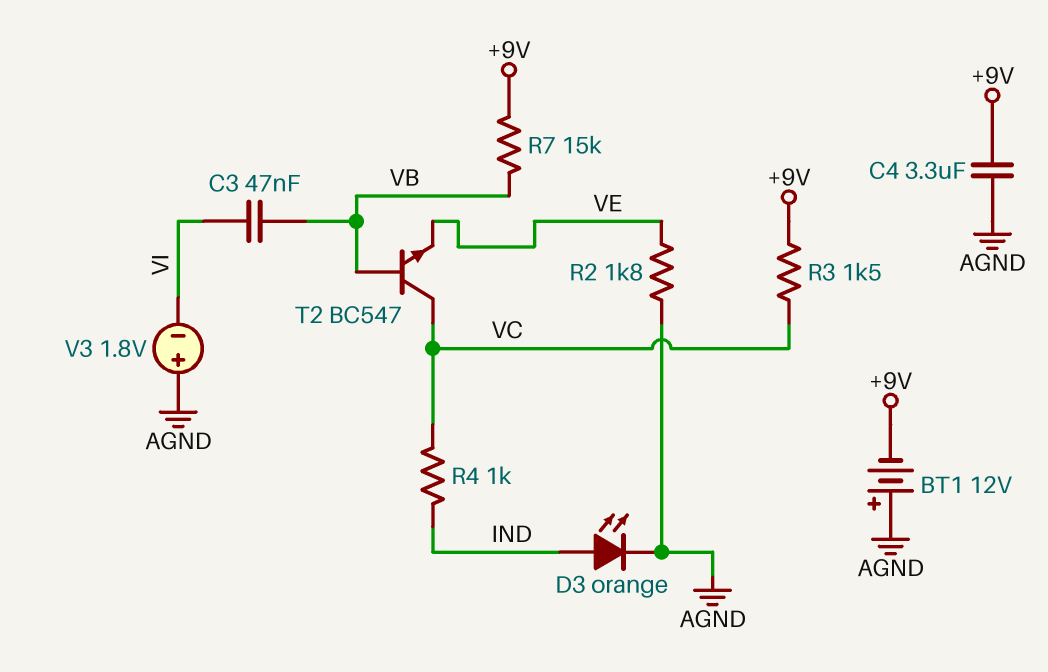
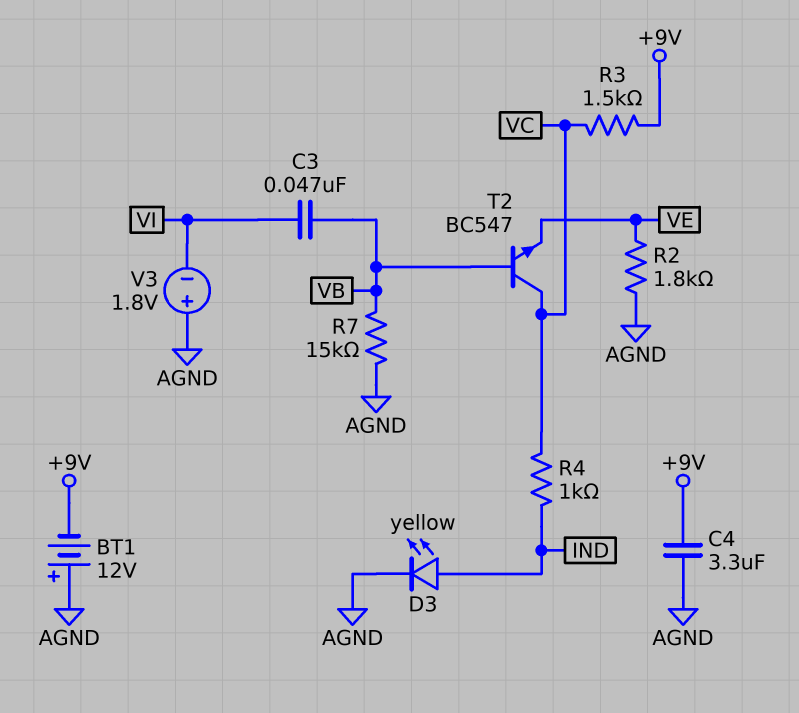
D3: LED orange (A IND, K AGND) -> LED yellow (A IND, K AGND)
R7: 15k (+9V, VB) -> 15k (AGND, VB)

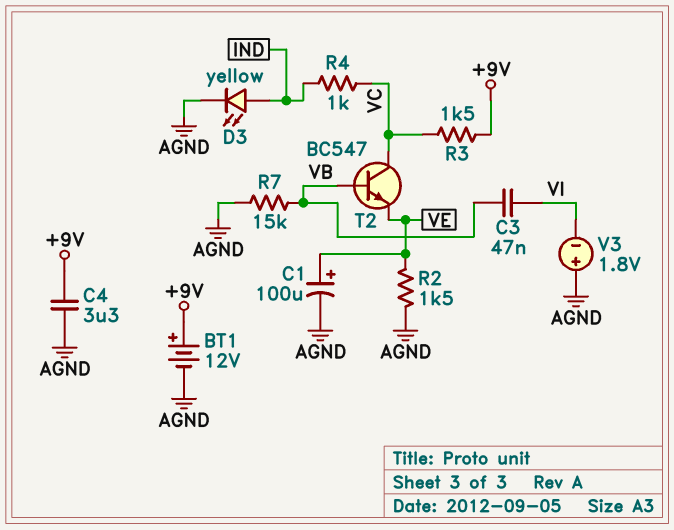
BT1: 12V (plus AGND, minus +9V) -> 12V (plus +9V, minus AGND)
C1: none -> 100uF (plus VE, minus AGND)
R2: 1.8k (AGND, VE) -> 1.5k (AGND, VE)

